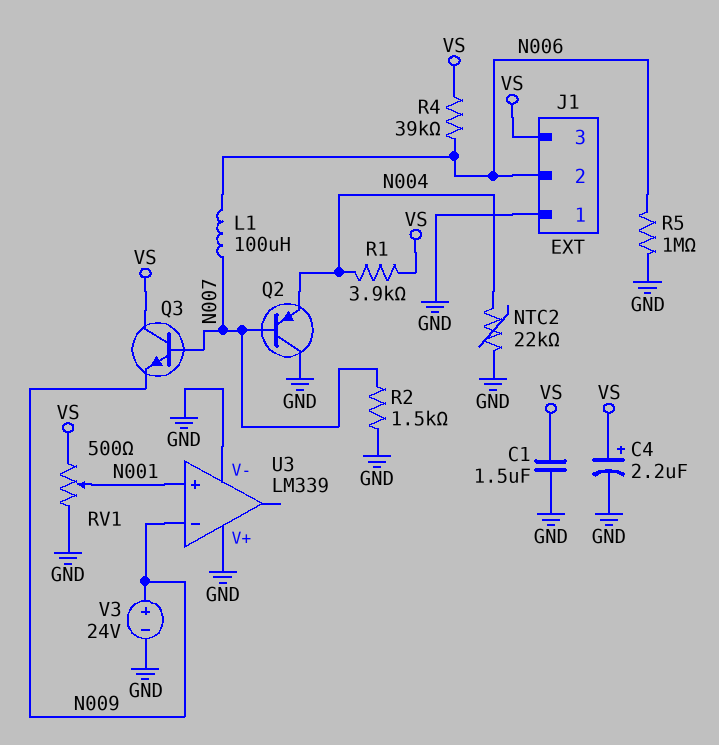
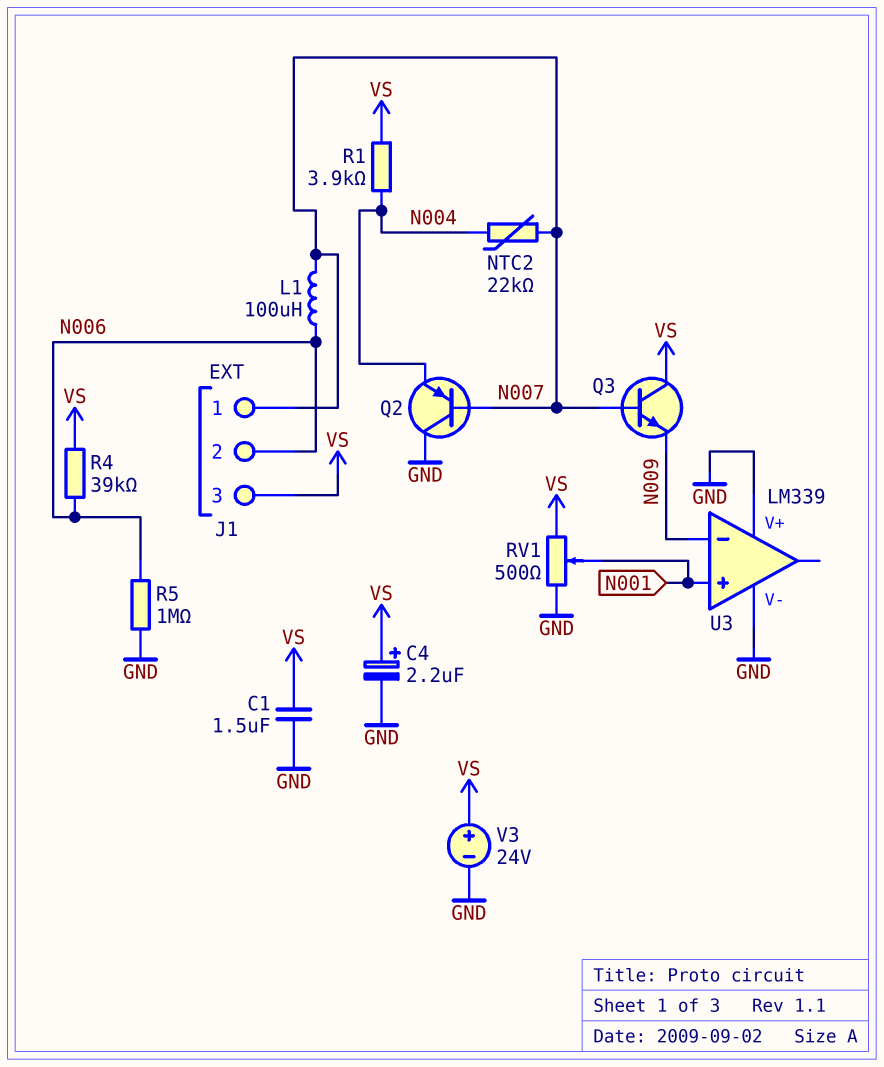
J1 pin 1: GND -> N007
NTC2: 22k (GND, N004) -> 22k (N004, N007)
R2: 1.5k (GND, N007) -> none
V3: 24V (plus N009, minus GND) -> 24V (plus VS, minus GND)

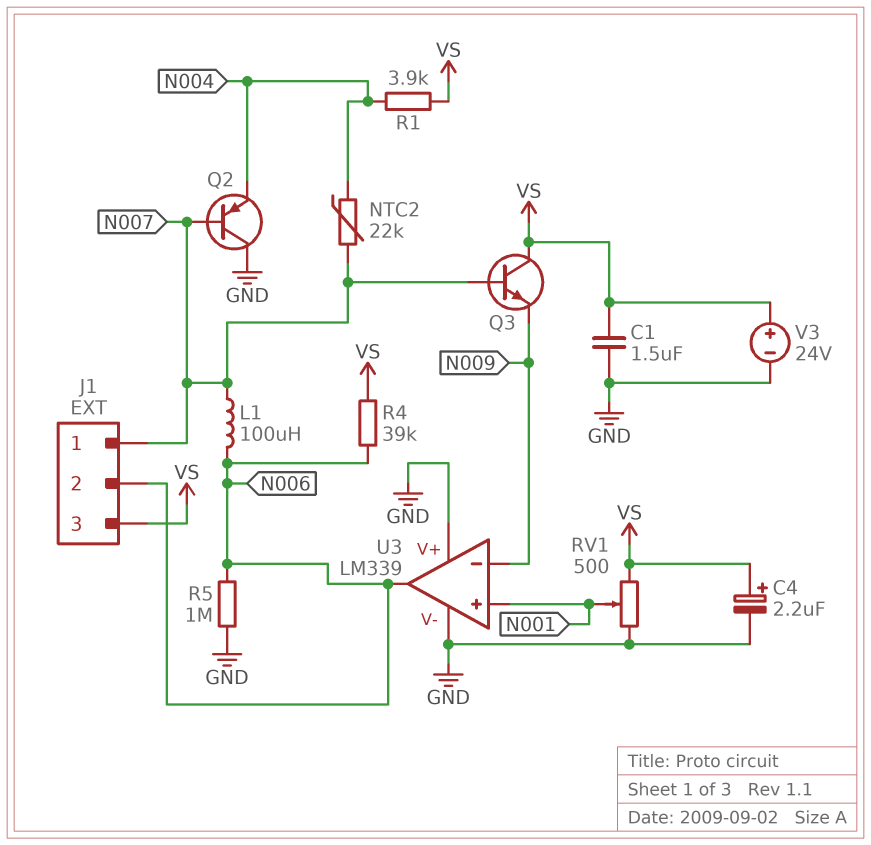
U3 pin out: none -> N006

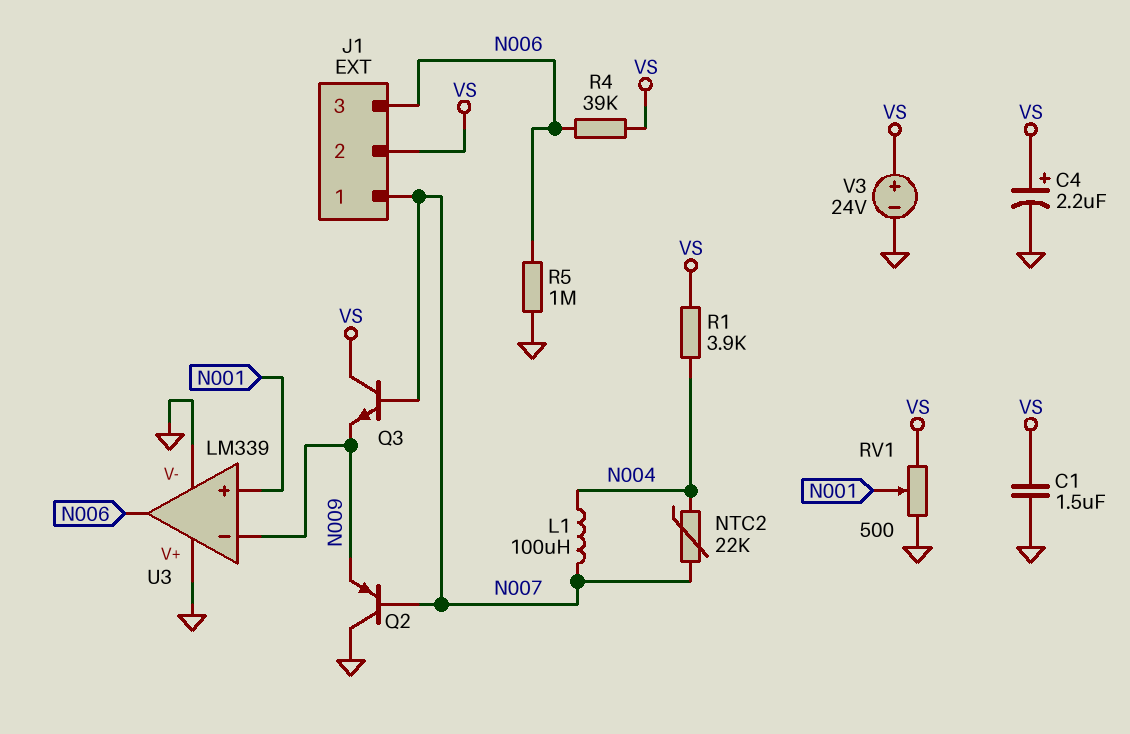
J1 pin 2: N006 -> VS
J1 pin 3: VS -> N006
L1: 100uH (N006, N007) -> 100uH (N004, N007)
Q2: PNP (B N007, C GND, E N004) -> PNP (B N007, C GND, E N009)

